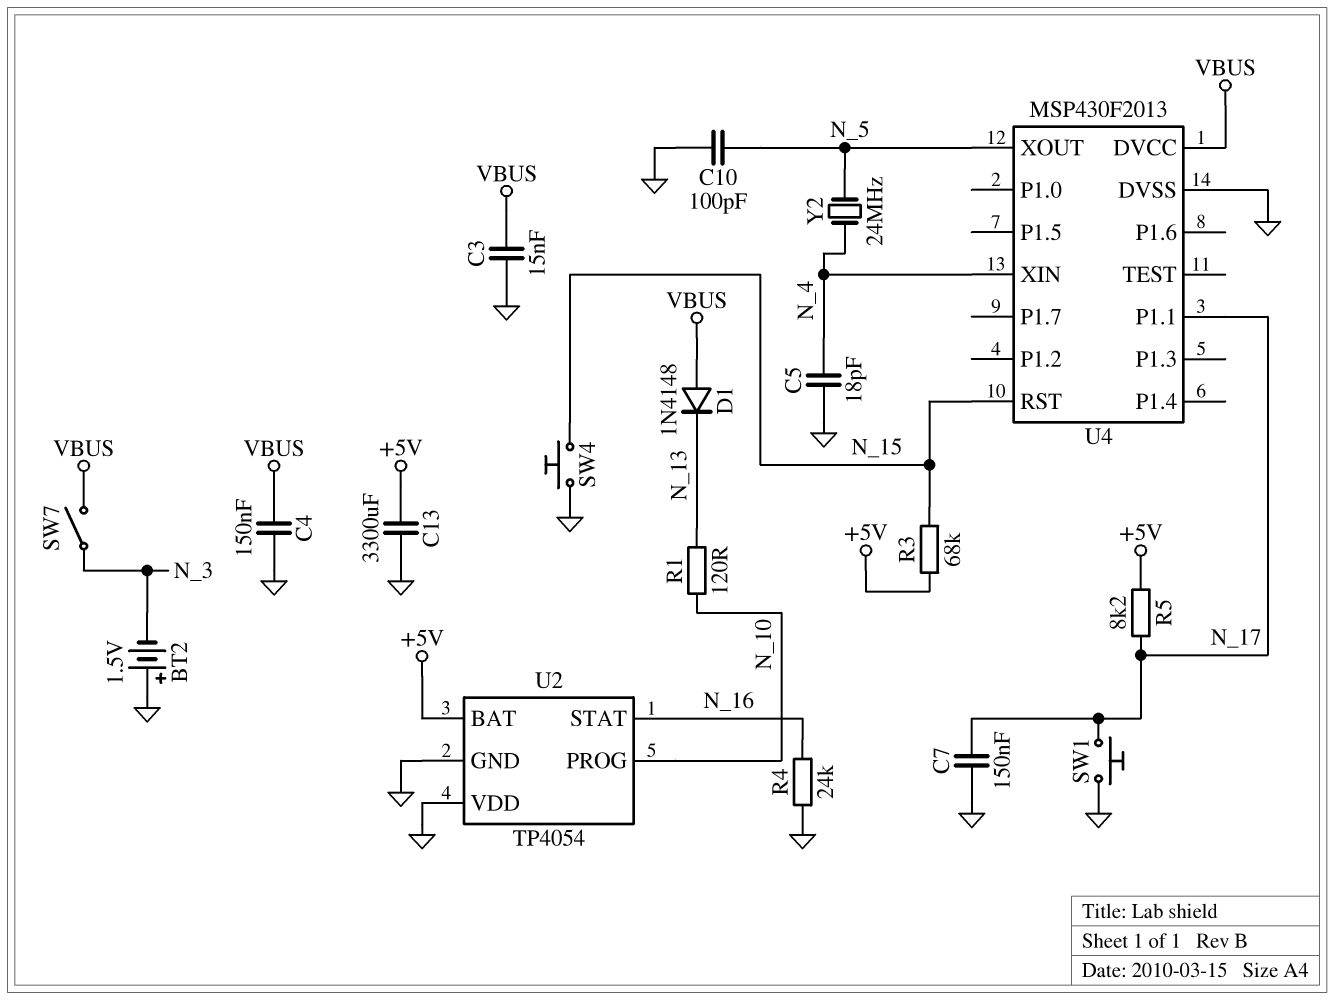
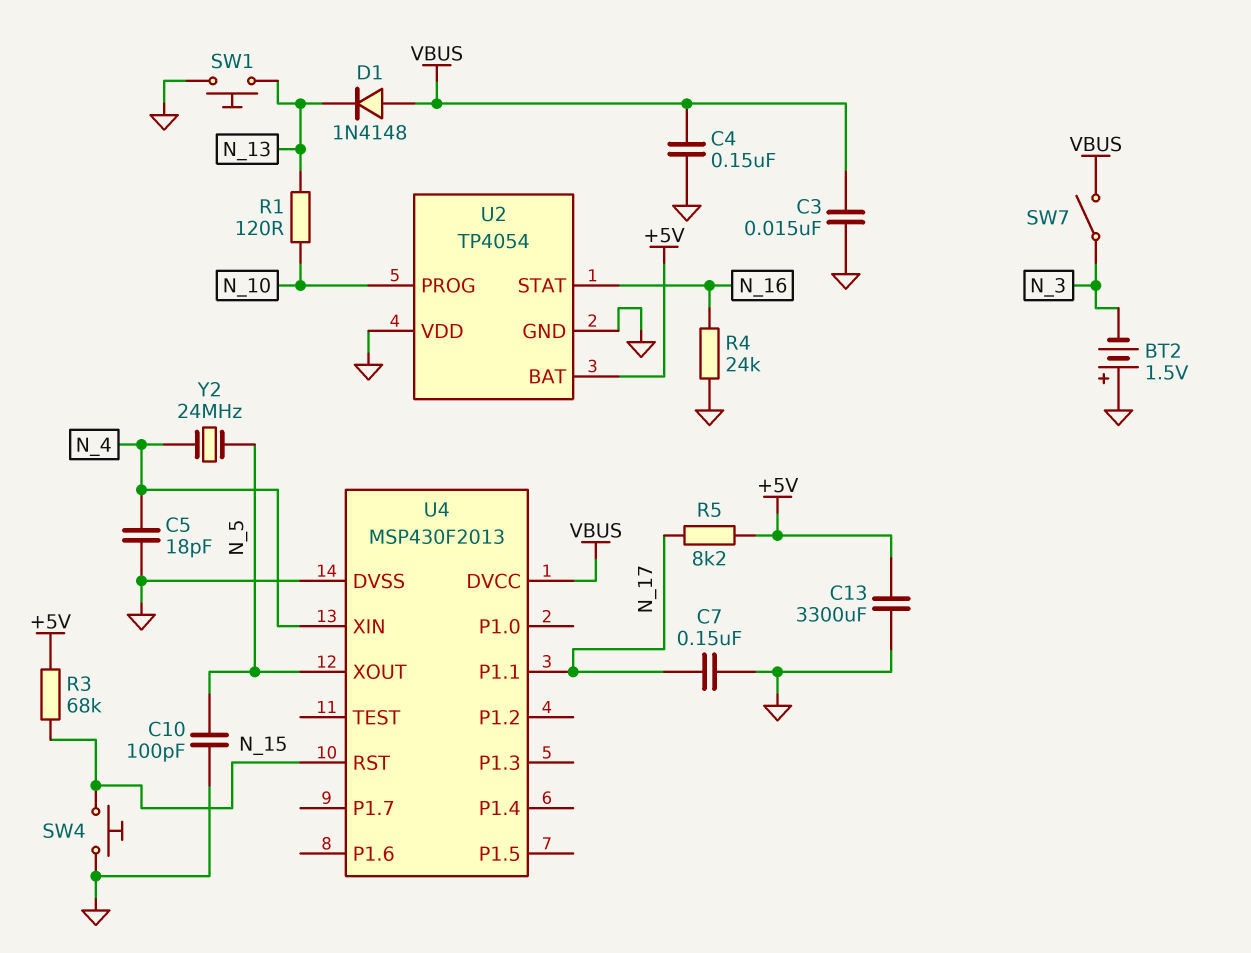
SW1: button (GND, N_17) -> button (GND, N_13)

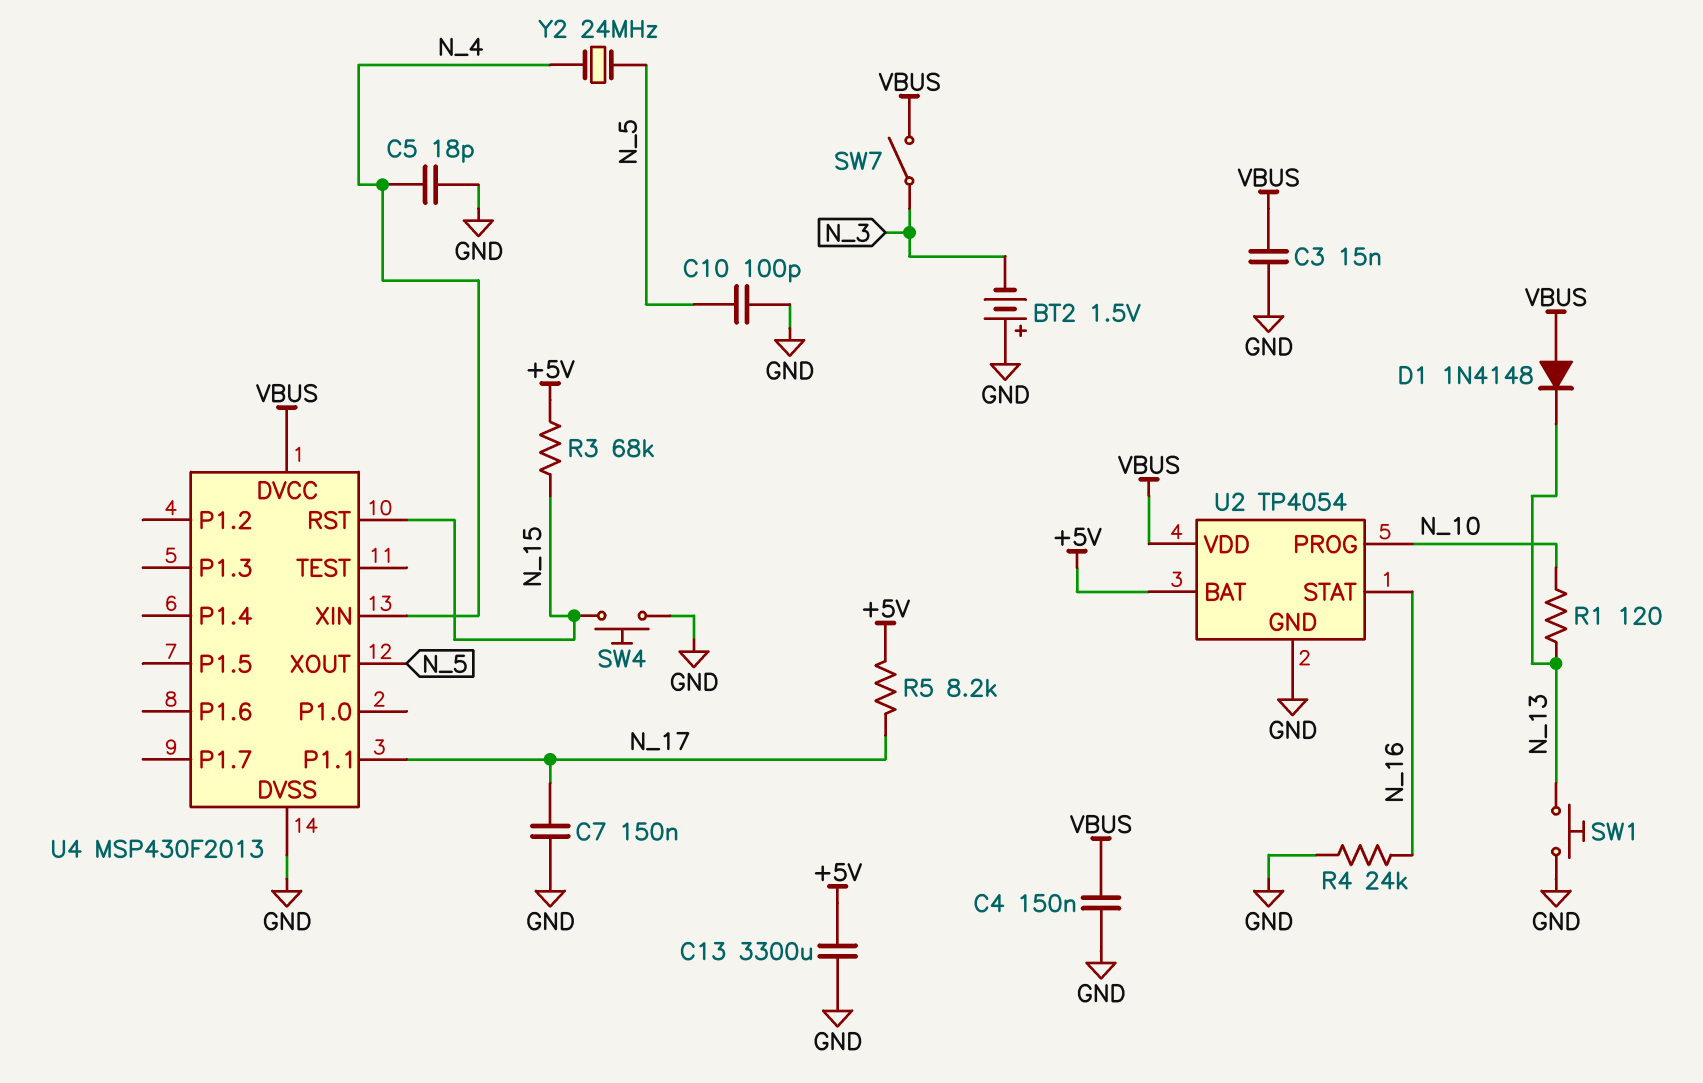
U2 pin VDD: GND -> VBUS

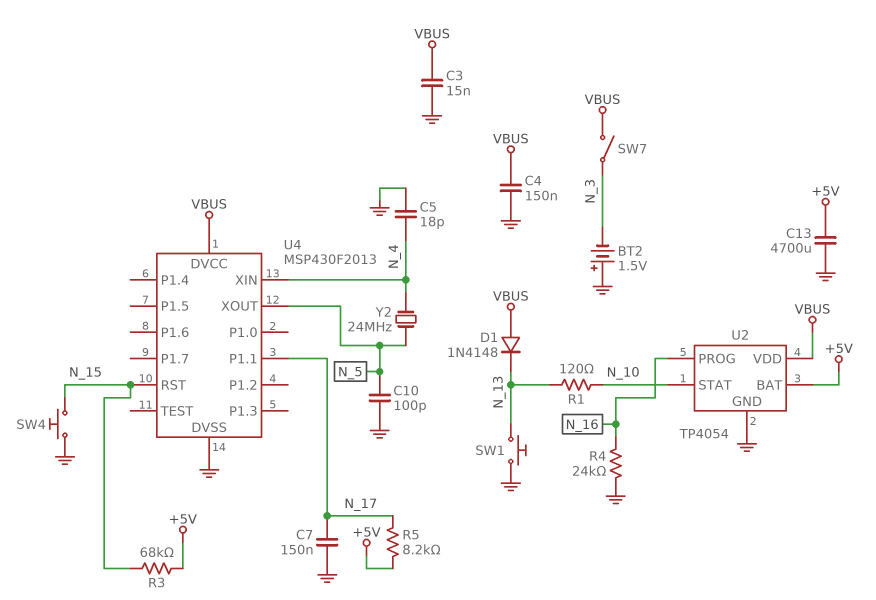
C13: 3300uF (+5V, GND) -> 4700uF (+5V, GND)
U2 pin PROG: N_10 -> N_16
U2 pin STAT: N_16 -> N_10

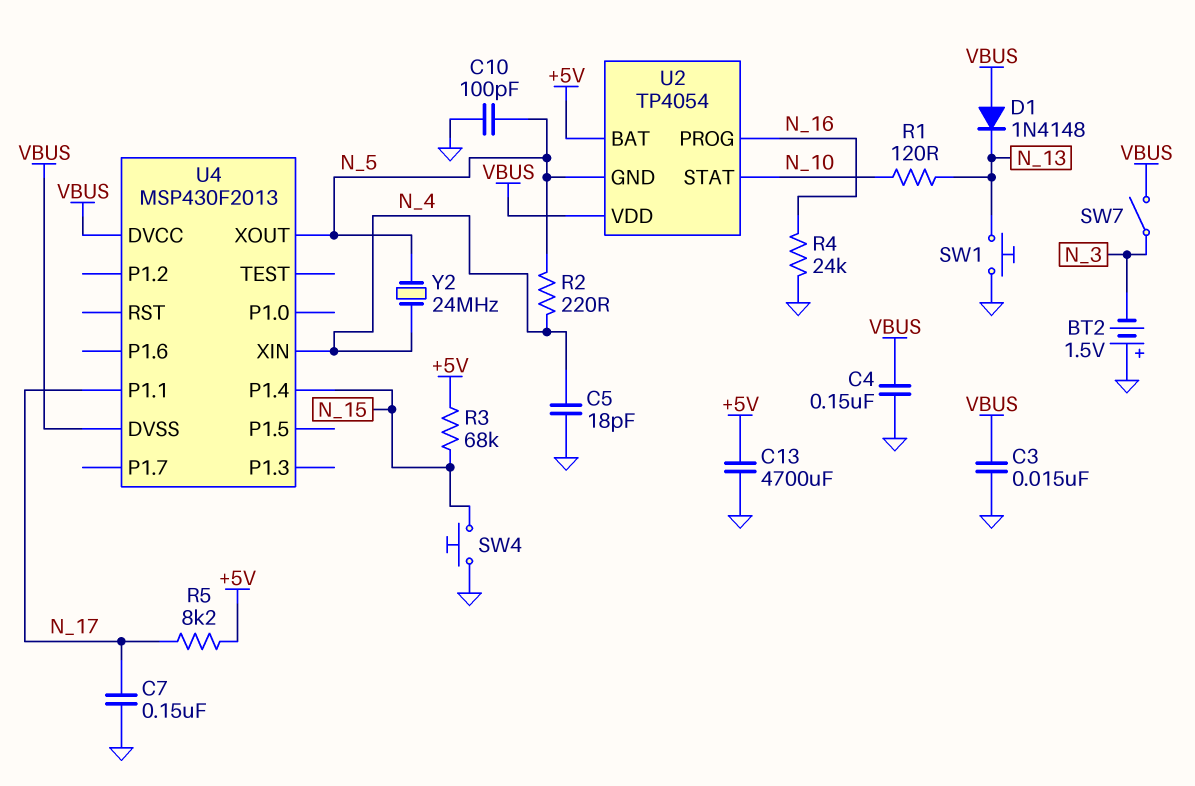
R2: none -> 220 (N_4, N_5)
U2 pin GND: GND -> N_5
U4 pin DVSS: GND -> VBUS
U4 pin P1.4: none -> N_15
U4 pin RST: N_15 -> none

